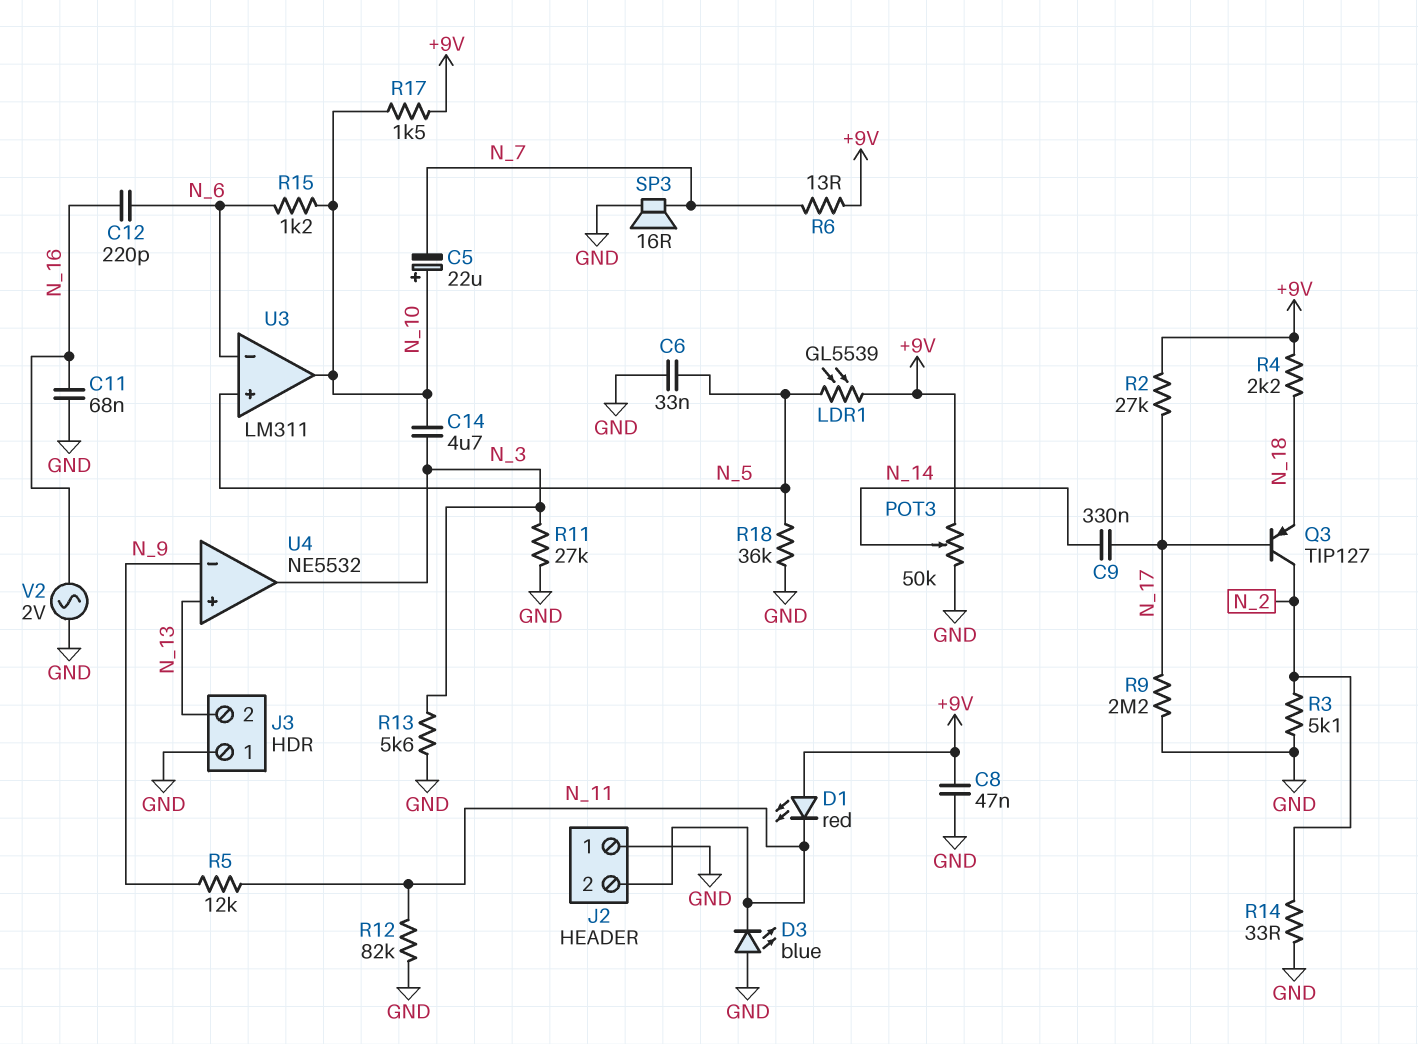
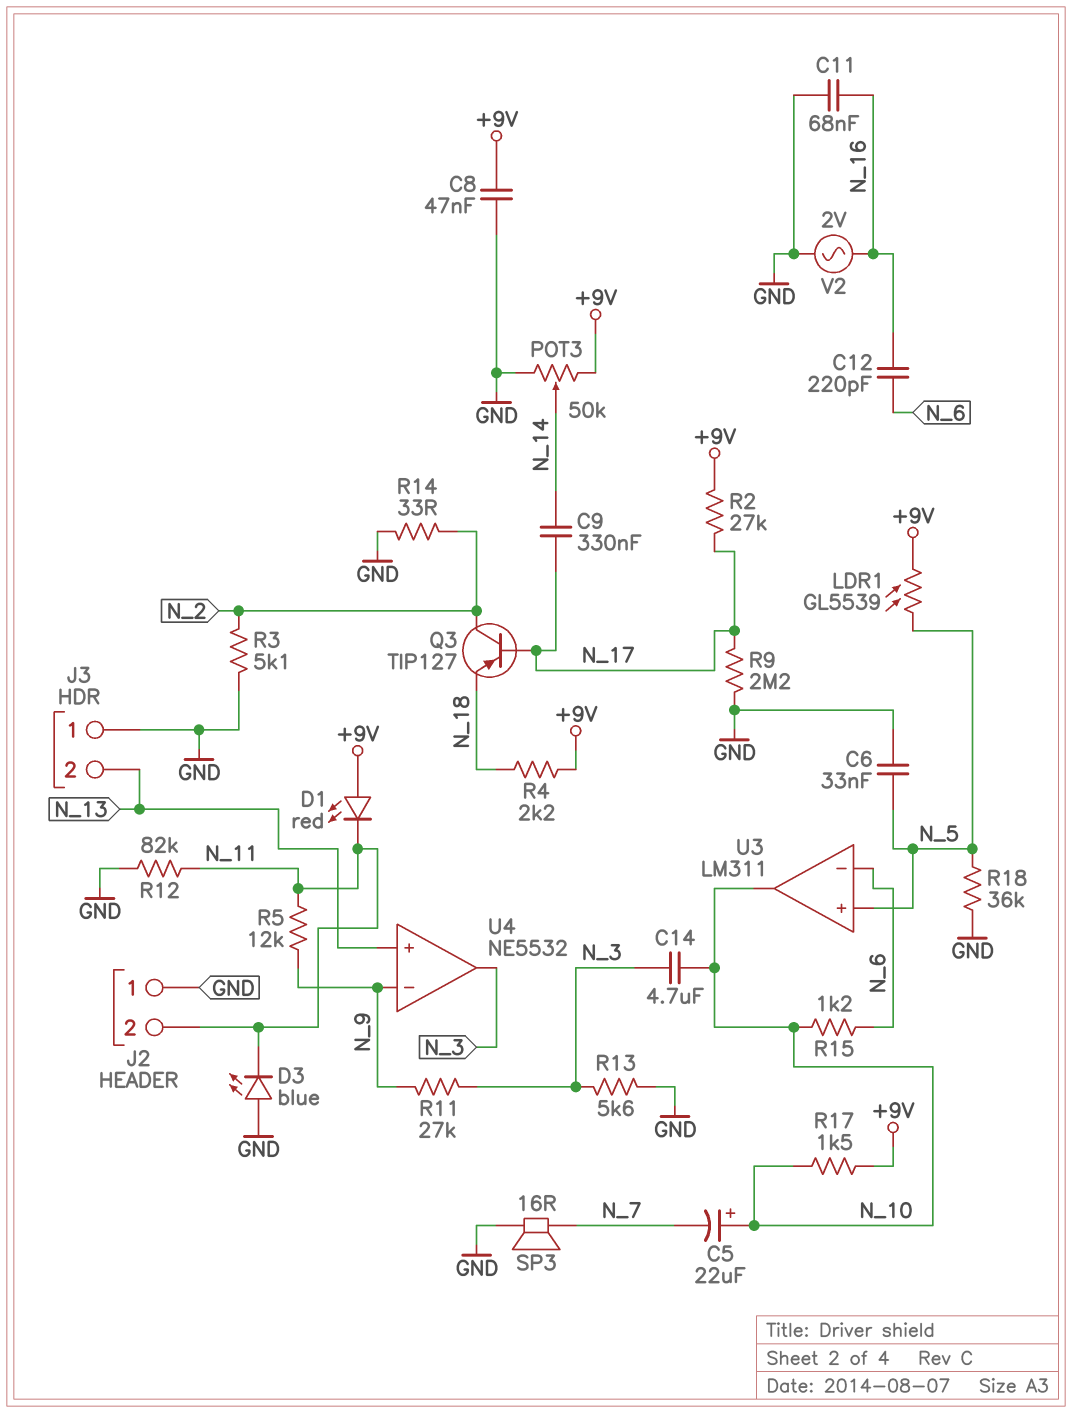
R6: 13 (+9V, N_7) -> none
R11: 27k (GND, N_3) -> 27k (N_3, N_9)

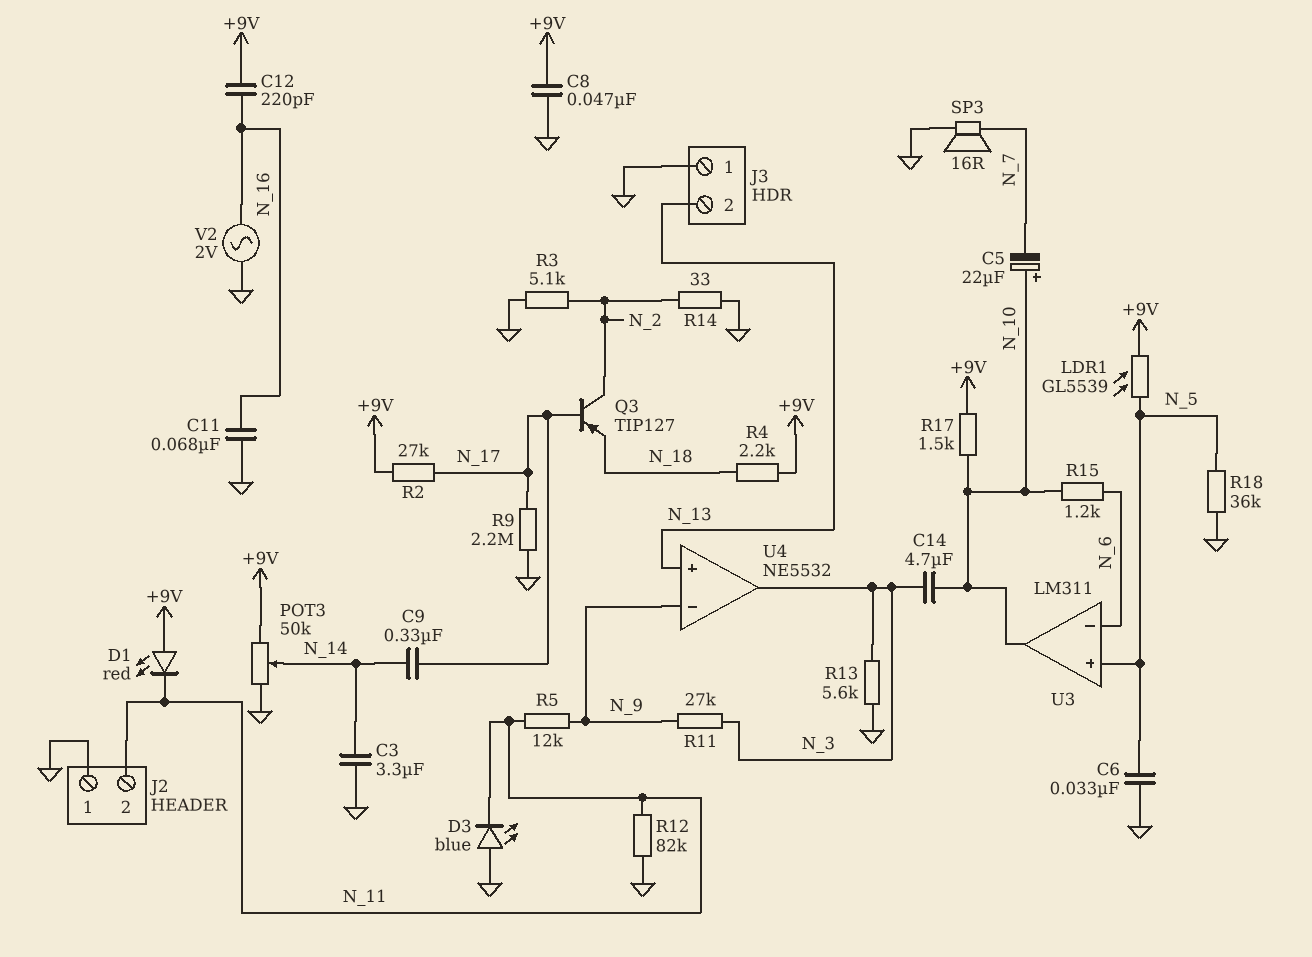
C3: none -> 3.3uF (GND, N_14)
C12: 220pF (N_6, N_16) -> 220pF (+9V, N_16)

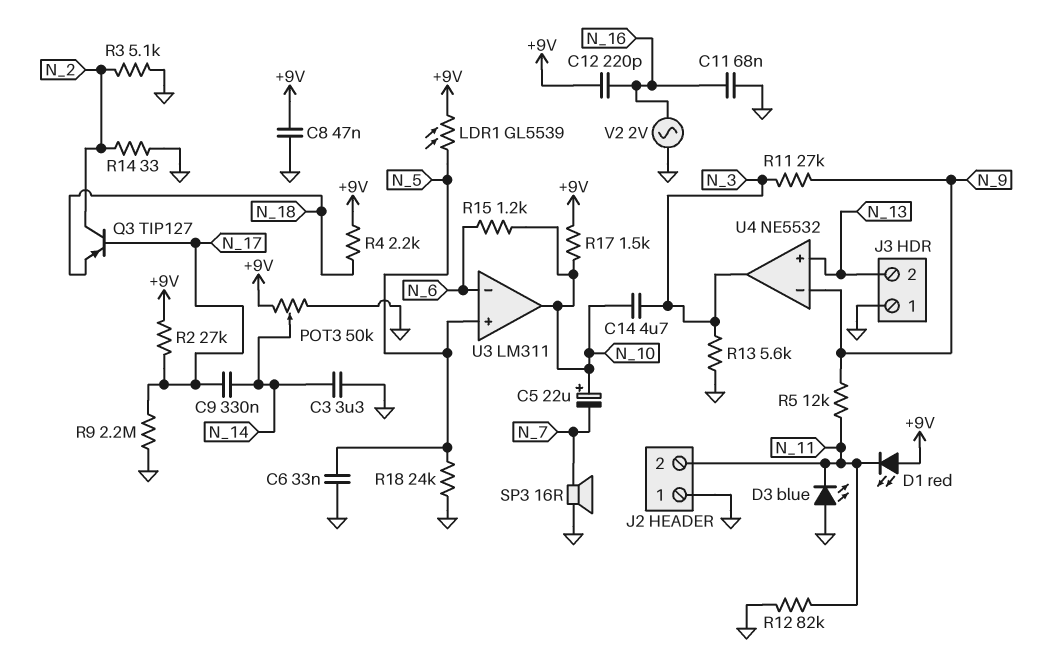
R18: 36k (GND, N_5) -> 24k (GND, N_5)

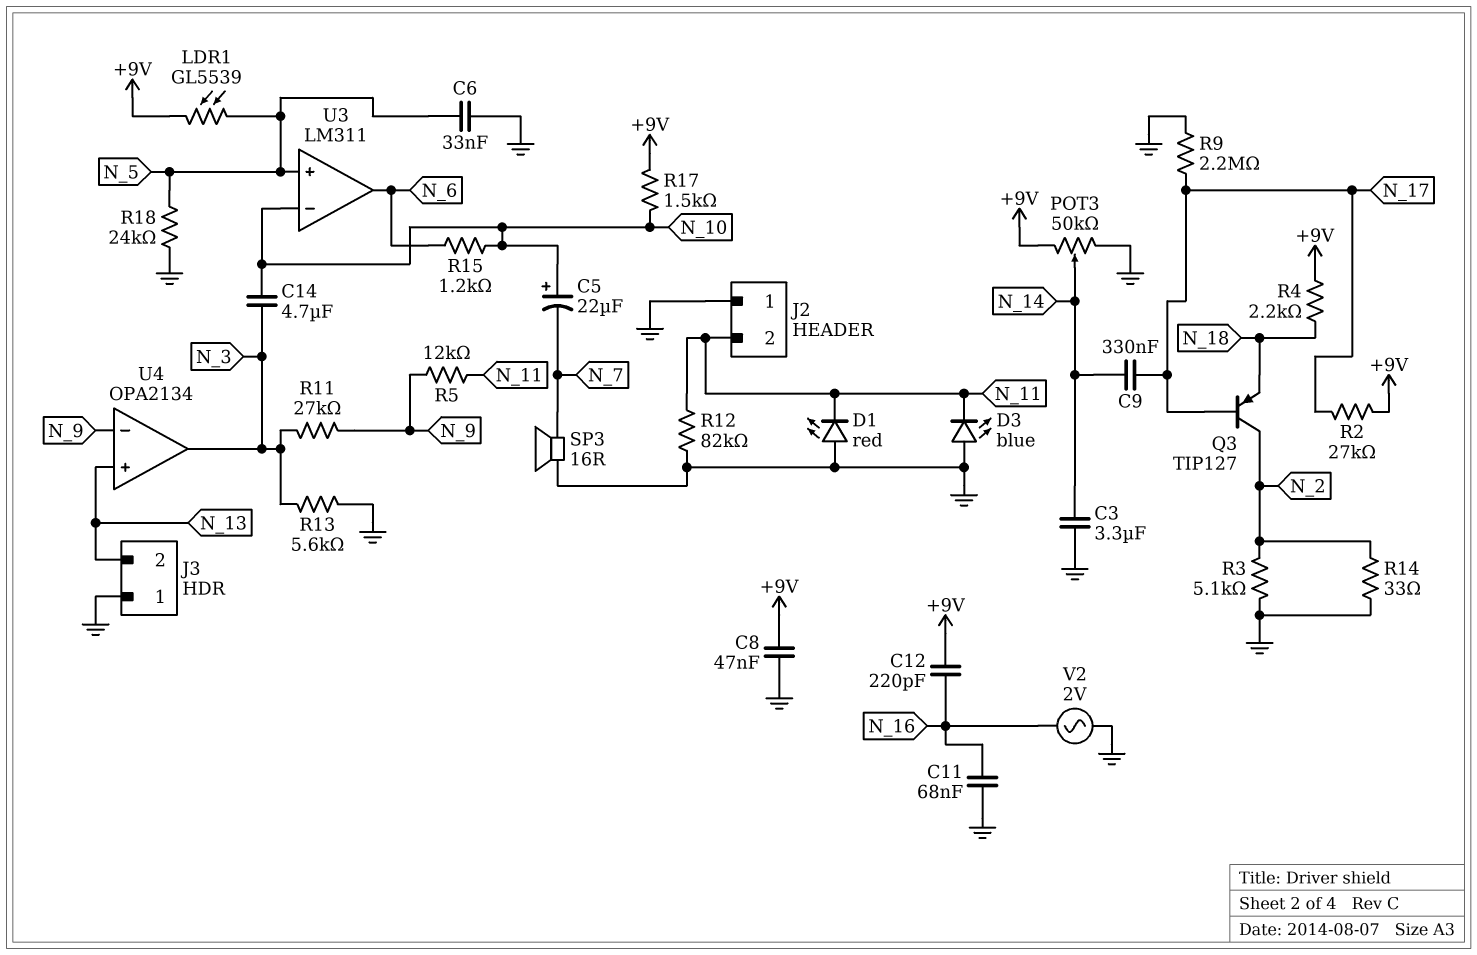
D1: LED red (A +9V, K N_11) -> LED red (A GND, K N_11)
U3 pin in-: N_6 -> N_10
U3 pin out: N_10 -> N_6
U4: NE5532 -> OPA2134

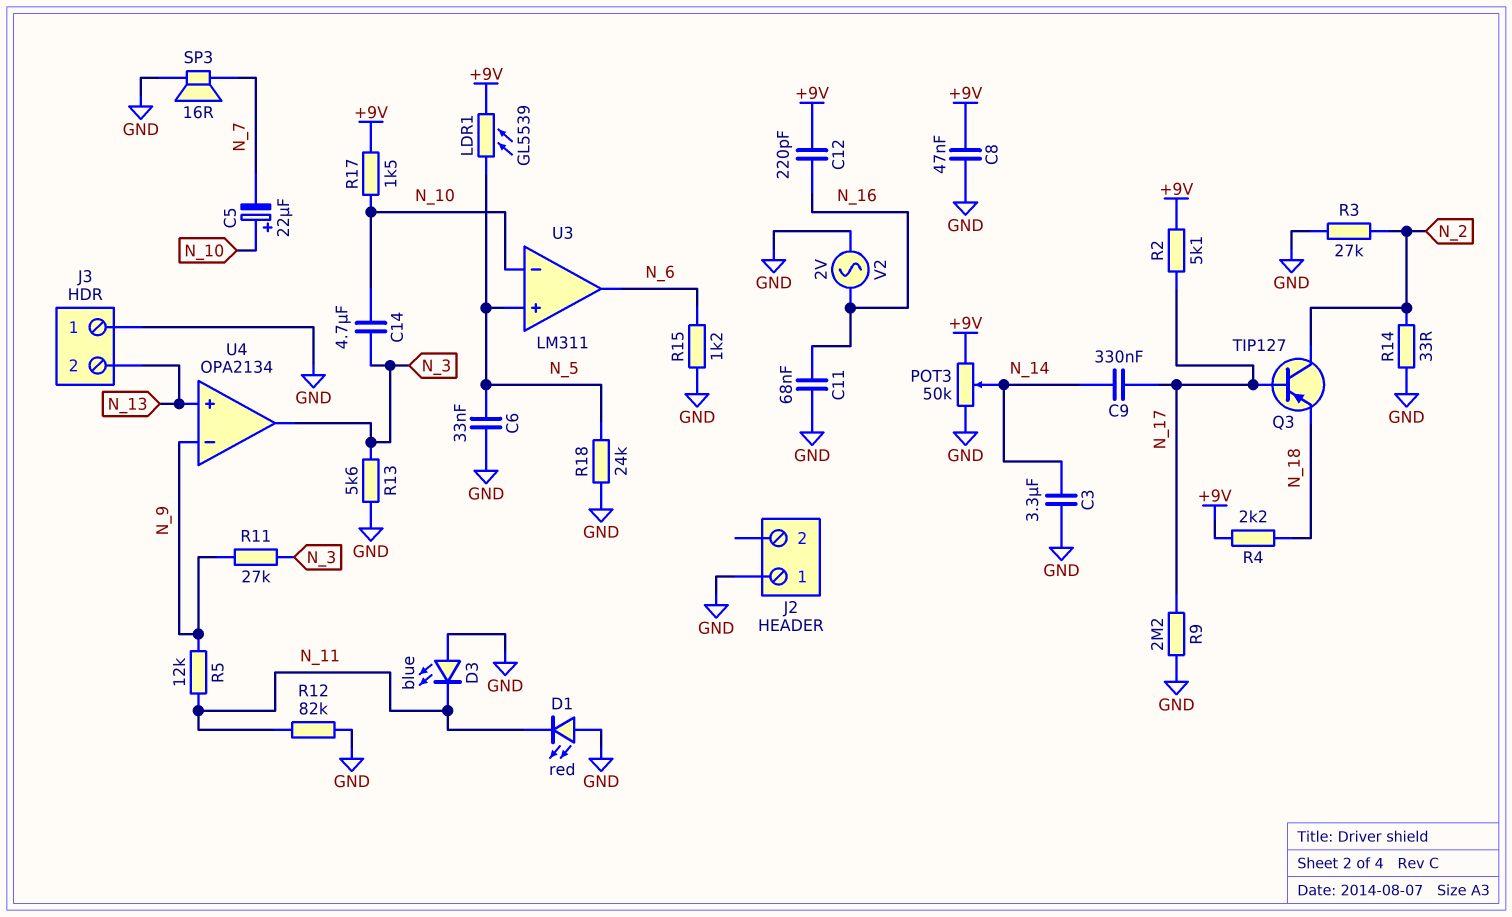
J2 pin 2: N_11 -> none
R2: 27k (+9V, N_17) -> 5.1k (+9V, N_17)
R3: 5.1k (GND, N_2) -> 27k (GND, N_2)
R15: 1.2k (N_6, N_10) -> 1.2k (GND, N_6)

